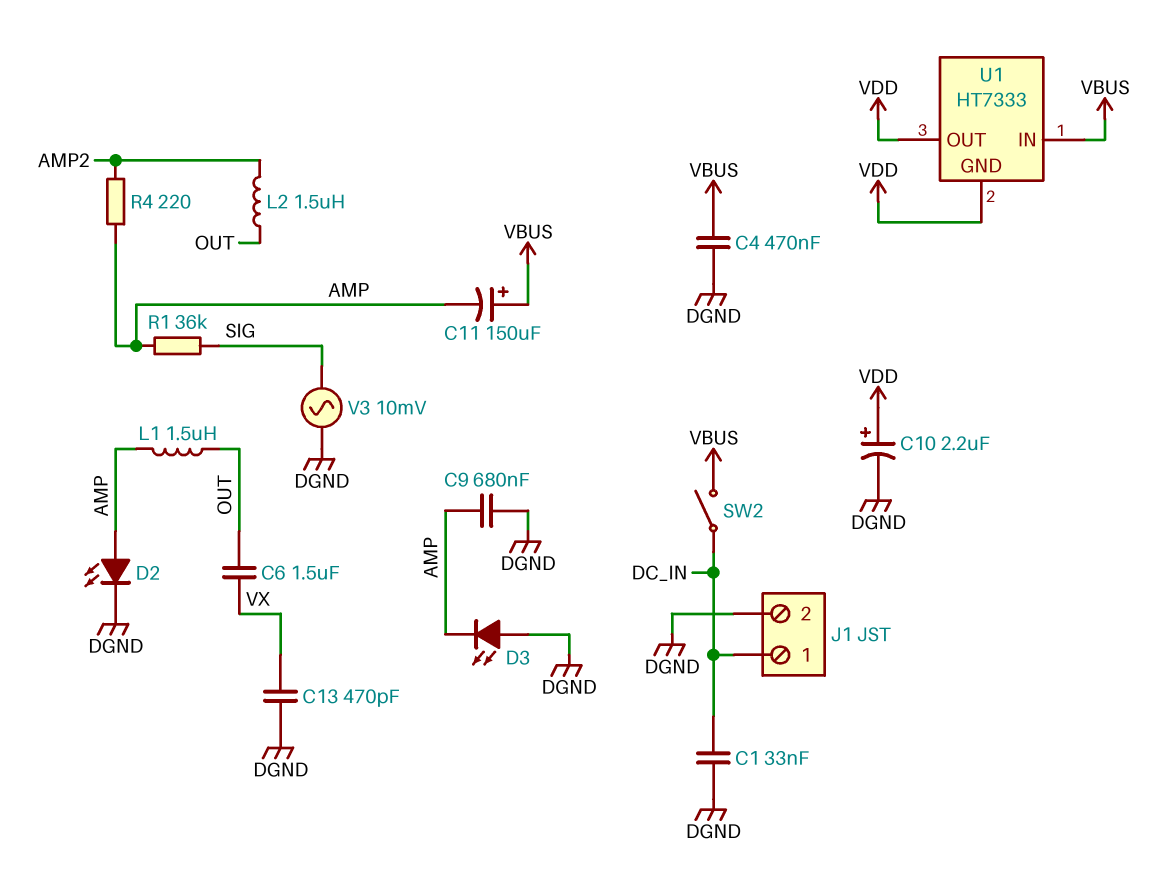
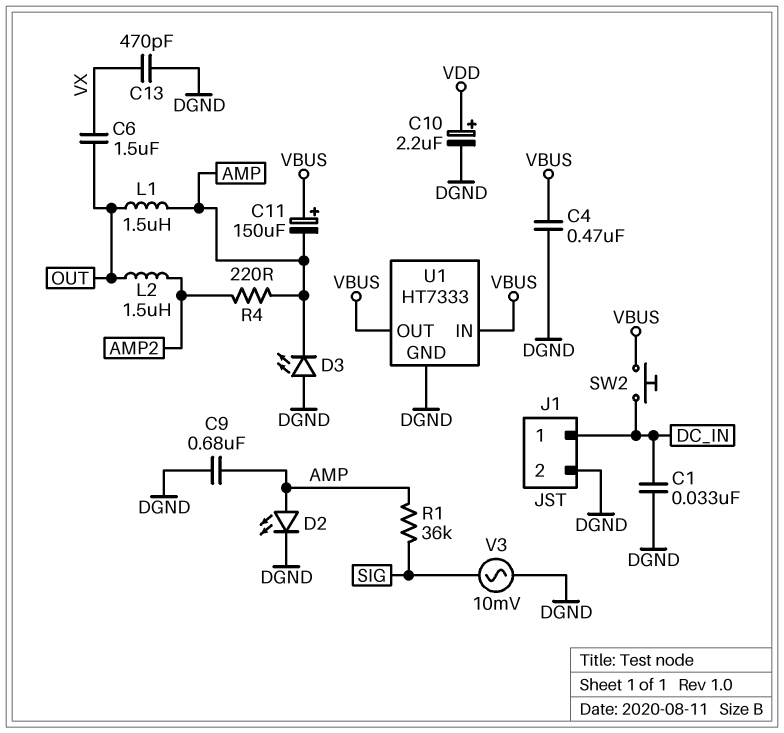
SW2: switch (DC_IN, VBUS) -> button (DC_IN, VBUS)
U1 pin GND: VDD -> DGND
U1 pin OUT: VDD -> VBUS

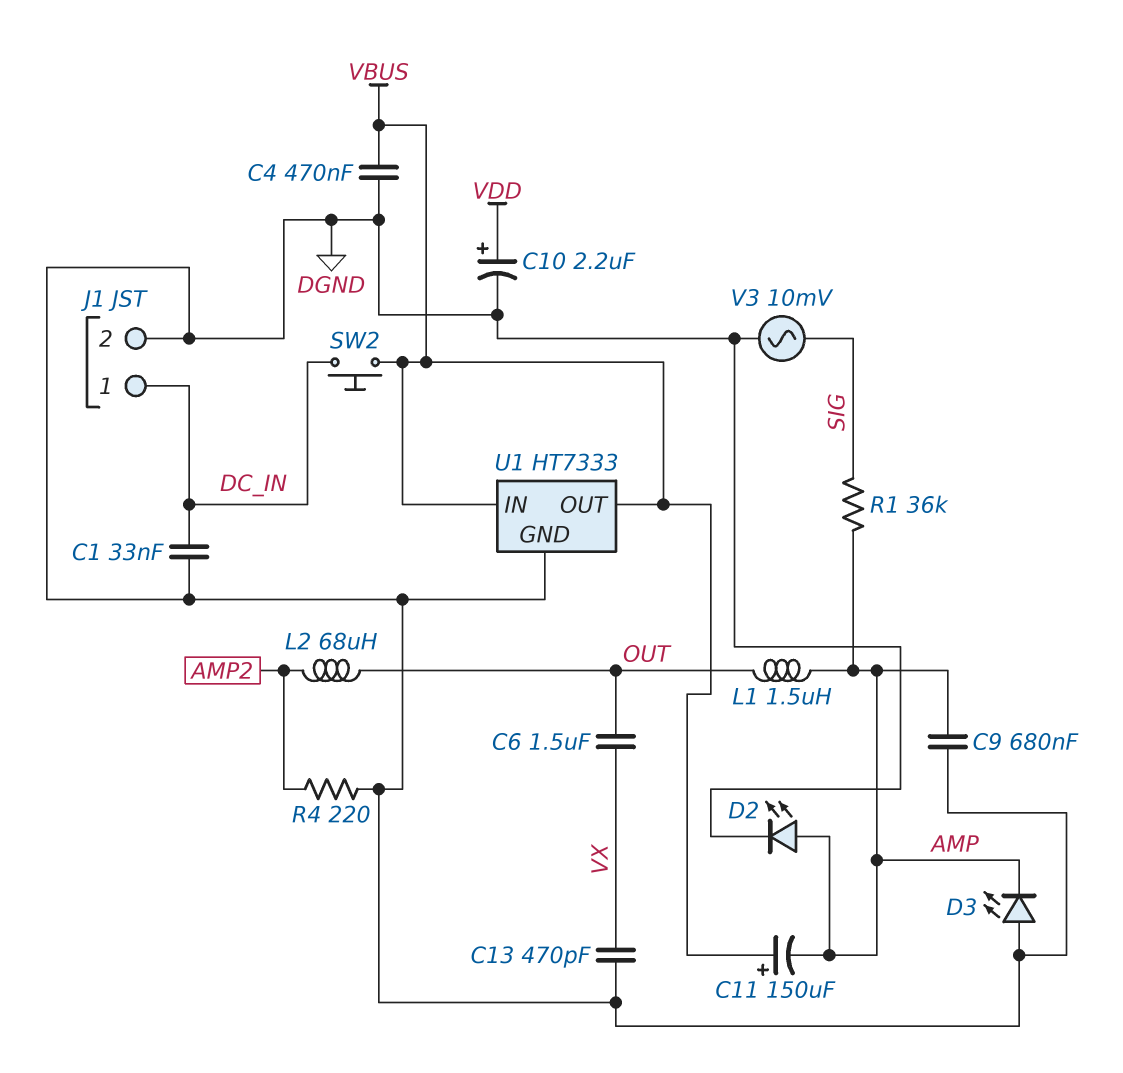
L2: 1.5uH (AMP2, OUT) -> 68uH (AMP2, OUT)
R4: 220 (AMP, AMP2) -> 220 (AMP2, DGND)

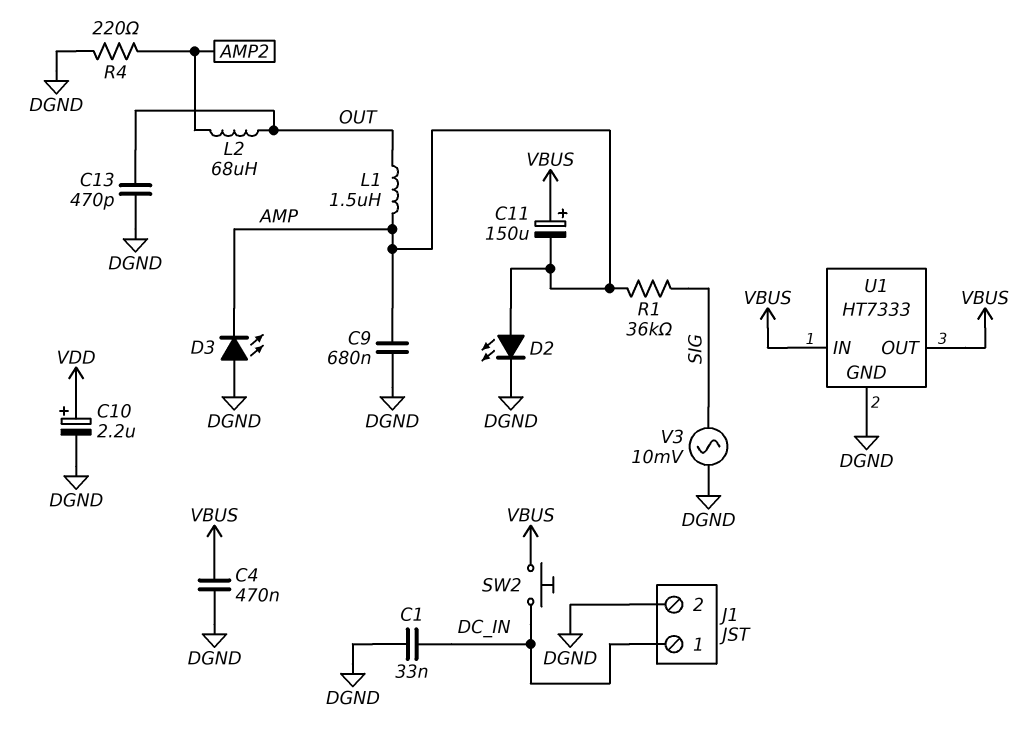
C6: 1.5uF (OUT, VX) -> none
C13: 470pF (DGND, VX) -> 470pF (DGND, OUT)

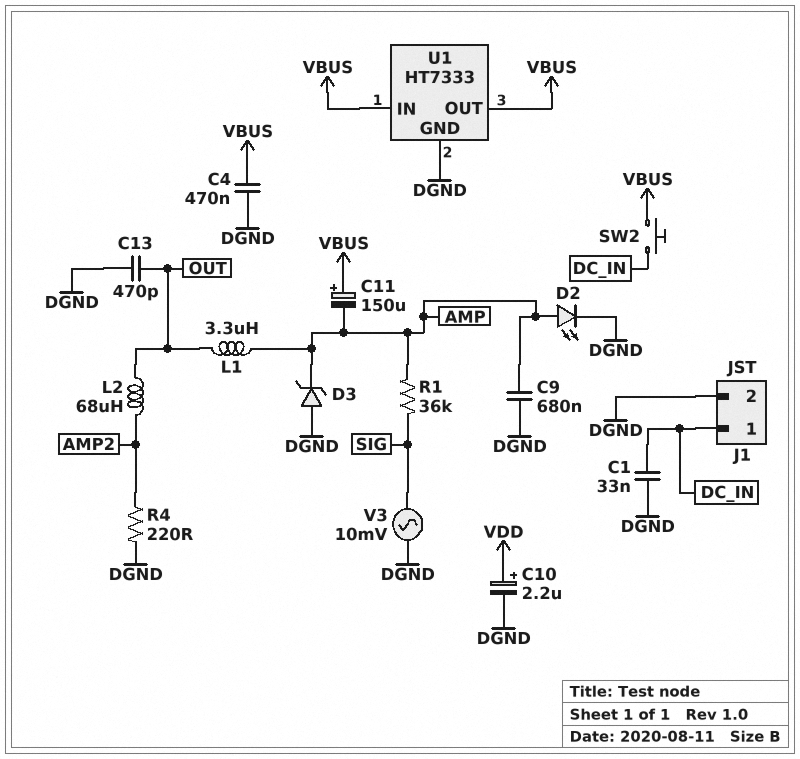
D3: LED (A DGND, K AMP) -> zener (A DGND, K AMP)
L1: 1.5uH (AMP, OUT) -> 3.3uH (AMP, OUT)

